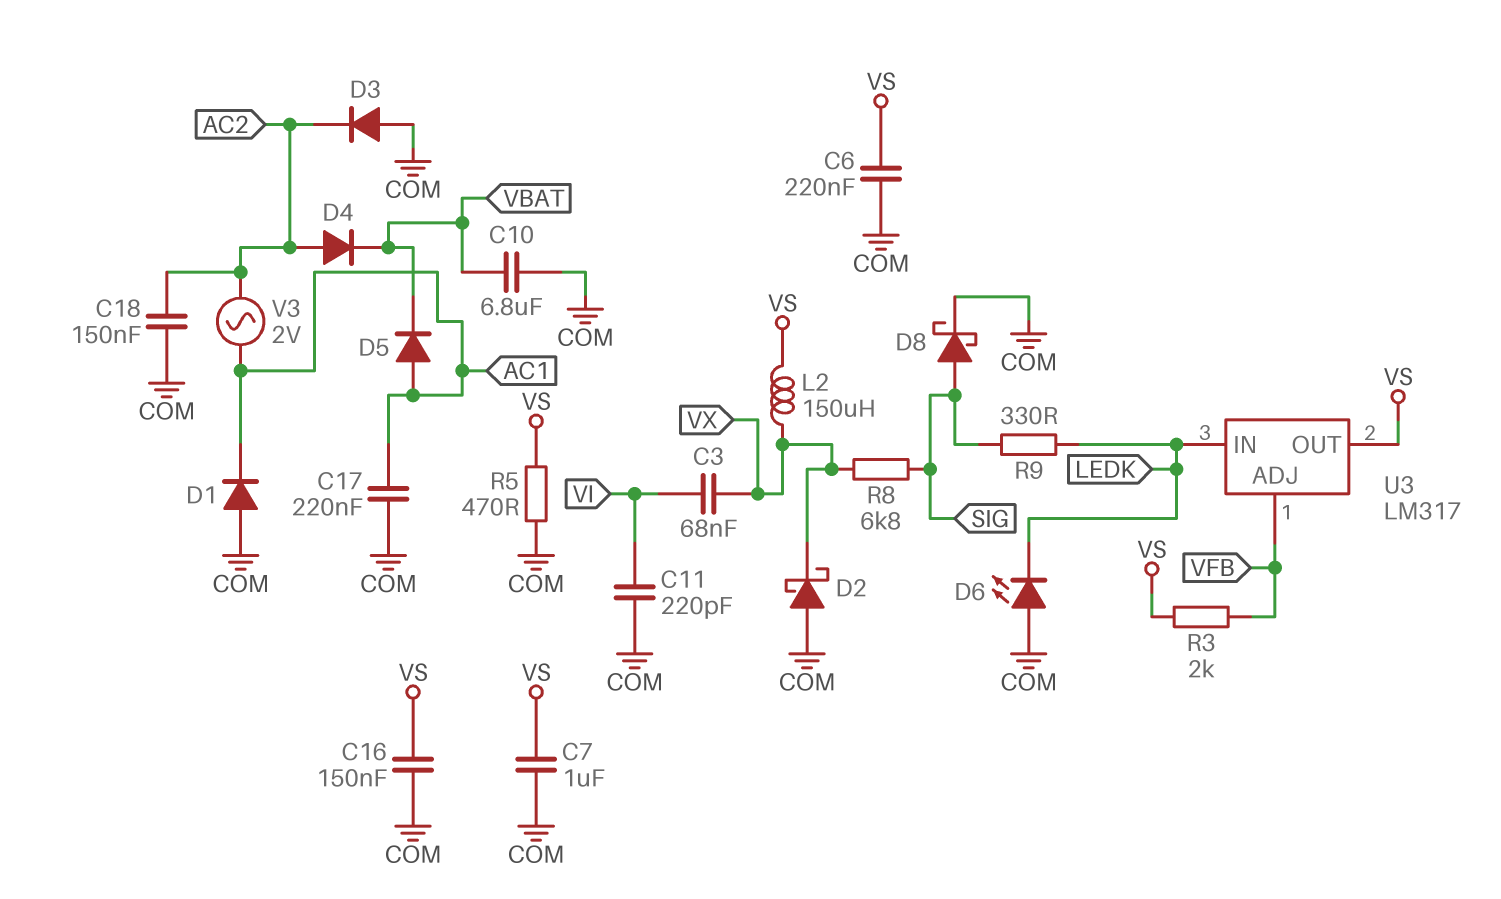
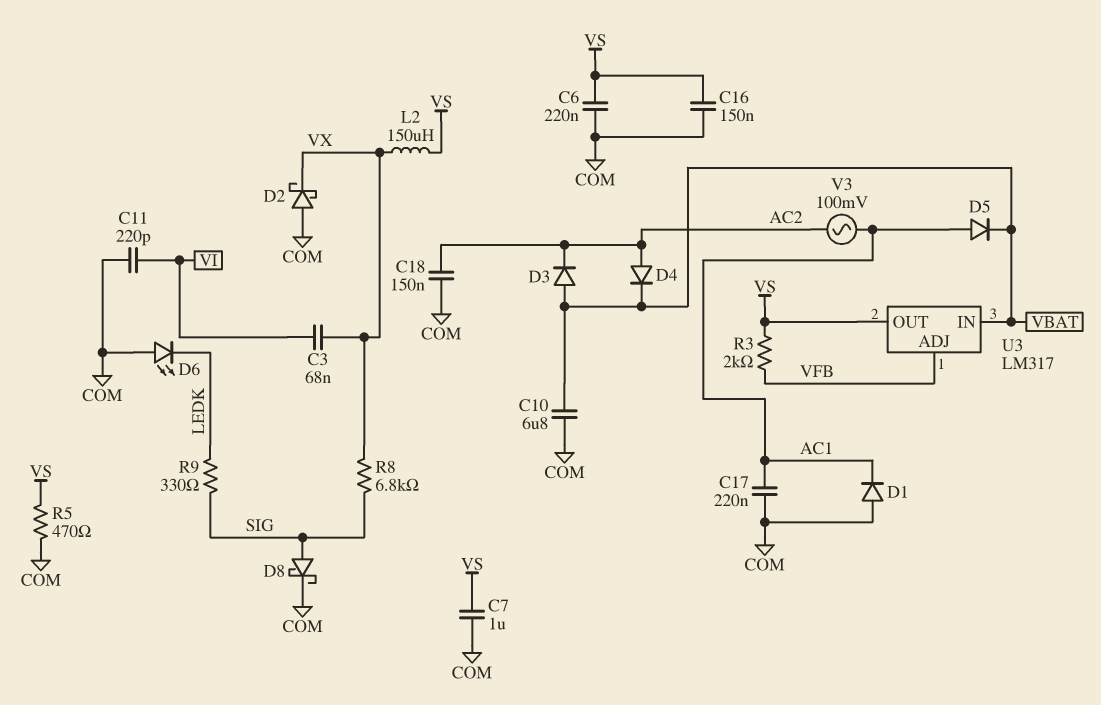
D3: diode (A COM, K AC2) -> diode (A VBAT, K AC2)
U3 pin IN: LEDK -> VBAT
V3: AC 2V (AC1, AC2) -> AC 100mV (AC1, AC2)

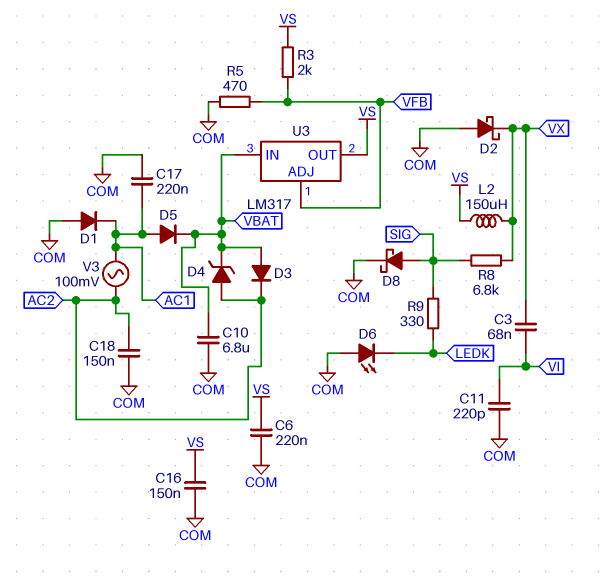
C7: 1uF (COM, VS) -> none
D4: diode (A AC2, K VBAT) -> zener (A AC2, K VBAT)
R5: 470 (COM, VS) -> 470 (COM, VFB)

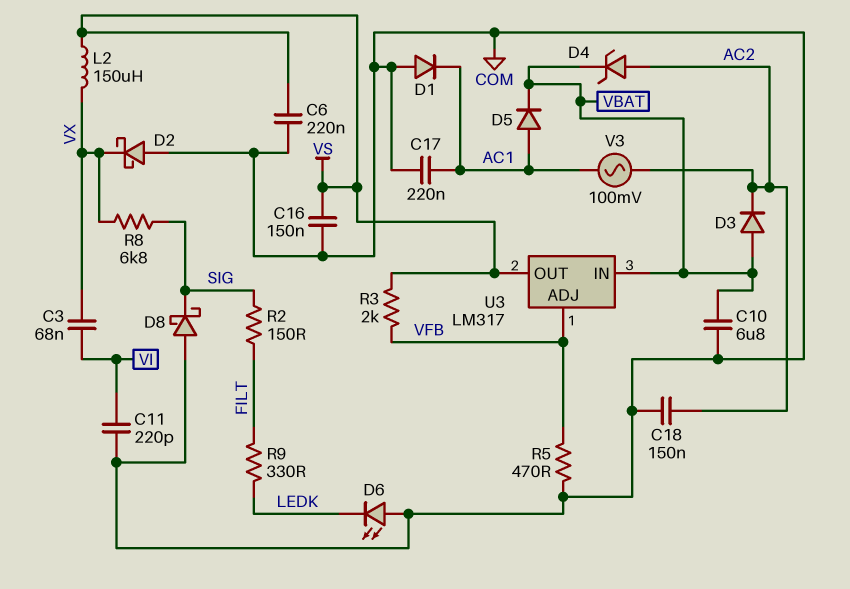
D8: schottky (A SIG, K COM) -> schottky (A COM, K SIG)
R2: none -> 150 (FILT, SIG)
R9: 330 (LEDK, SIG) -> 330 (FILT, LEDK)

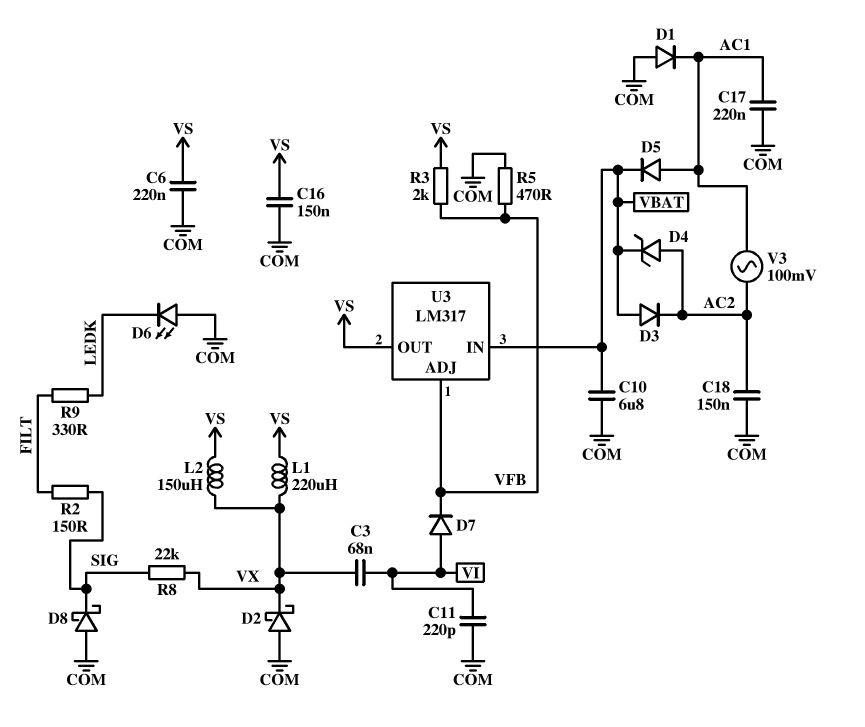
D7: none -> diode (A VI, K VFB)
L1: none -> 220uH (VS, VX)
R8: 6.8k (SIG, VX) -> 22k (SIG, VX)

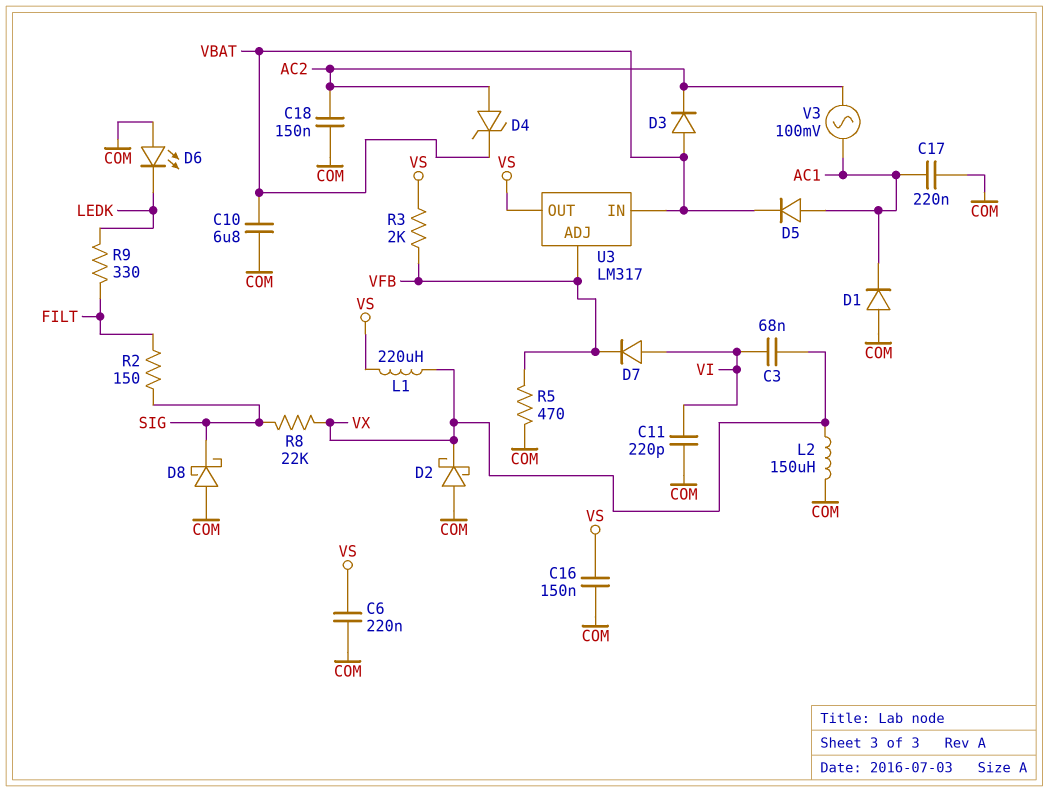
L2: 150uH (VS, VX) -> 150uH (COM, VX)

